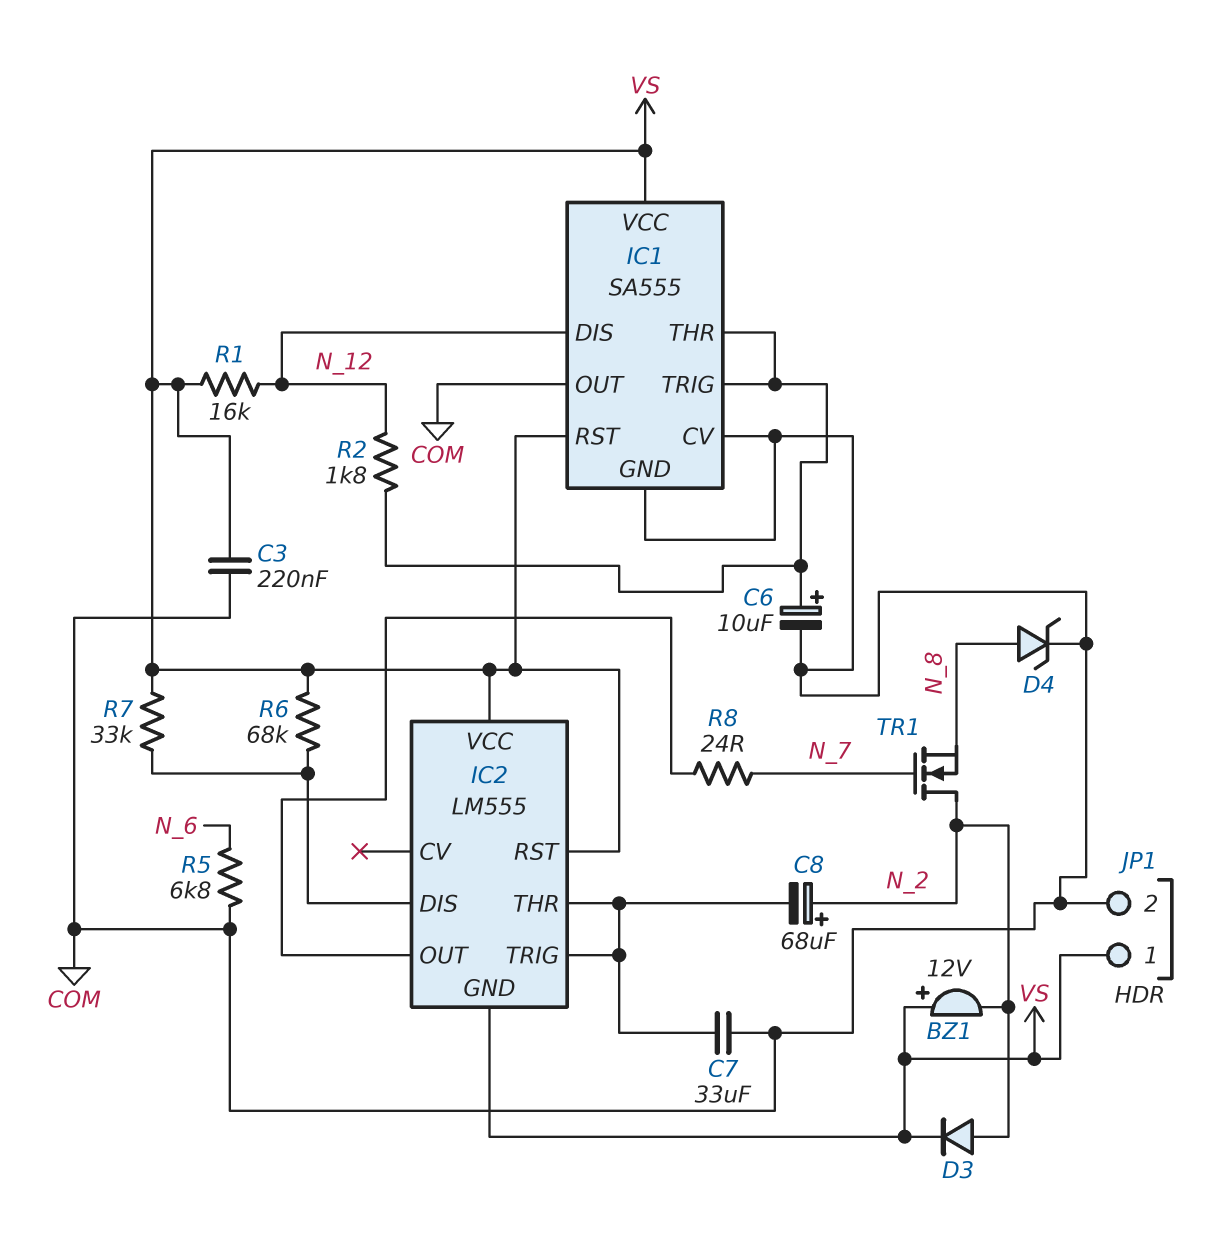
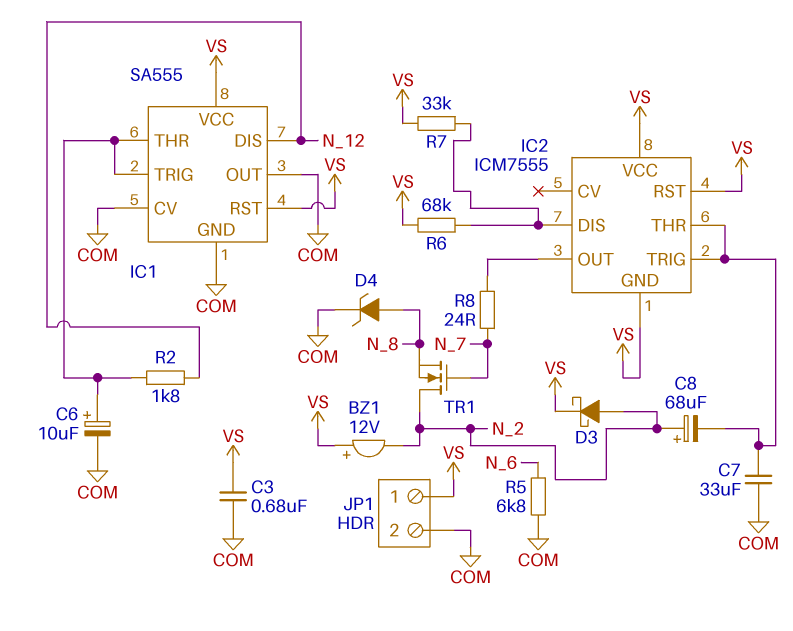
C3: 220nF (COM, VS) -> 680nF (COM, VS)
D3: diode (A N_2, K VS) -> schottky (A N_2, K VS)
IC2: LM555 -> ICM7555
R1: 16k (N_12, VS) -> none

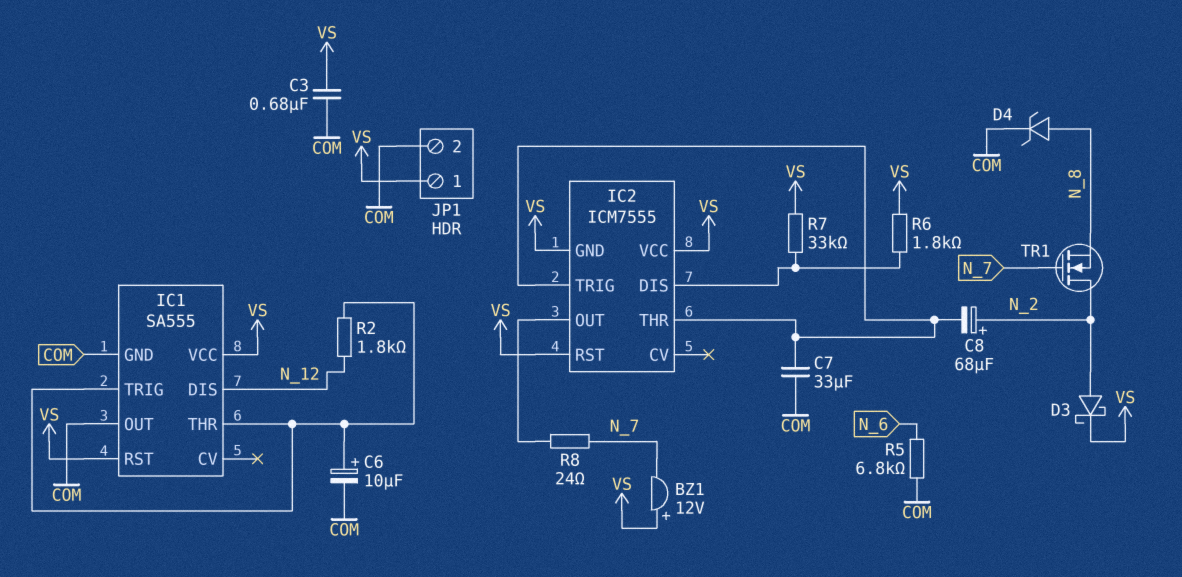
BZ1: buzzer 12V (plus VS, minus N_2) -> buzzer 12V (plus VS, minus N_7)
IC1 pin CV: COM -> none
R6: 68k (IC2/DIS, VS) -> 1.8k (IC2/DIS, VS)

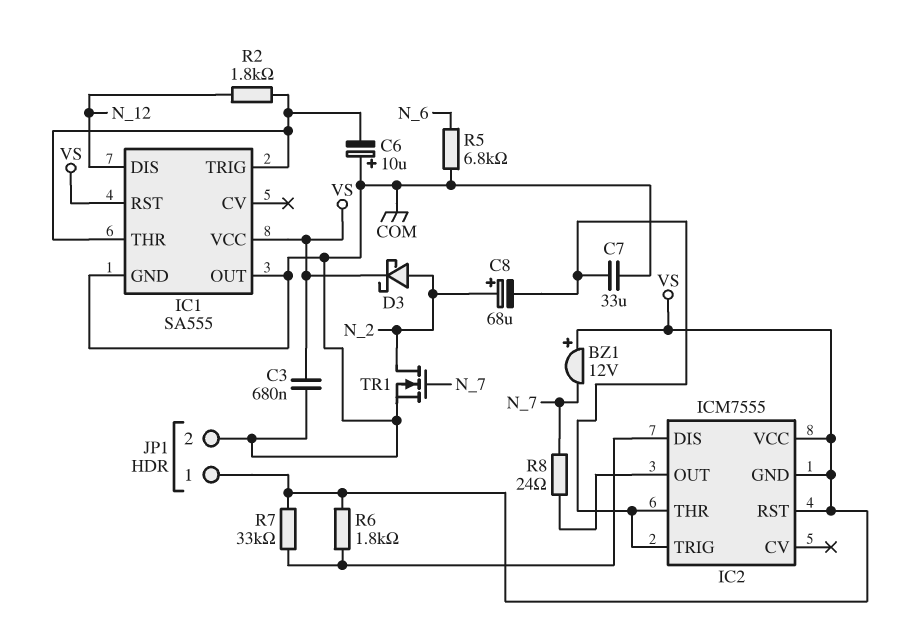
C6: 10uF (plus IC1/THR, minus COM) -> 10uF (plus COM, minus IC1/THR)
D4: zener (A N_8, K COM) -> none
TR1: NMOS (G N_7, D N_2, S N_8) -> NMOS (G N_7, D N_2, S COM)

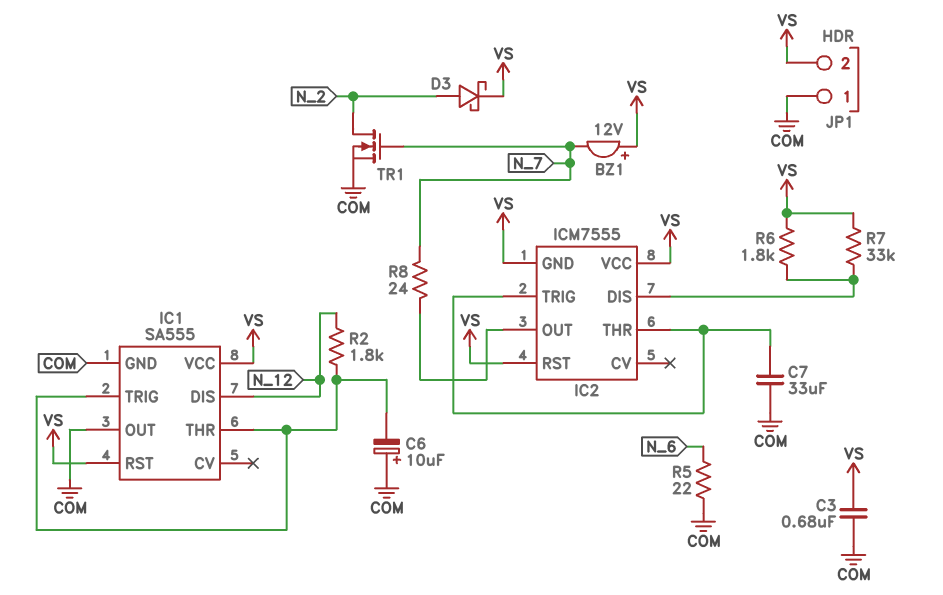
C8: 68uF (plus N_2, minus IC2/THR) -> none
JP1 pin 1: VS -> COM
JP1 pin 2: COM -> VS
R5: 6.8k (COM, N_6) -> 22 (COM, N_6)

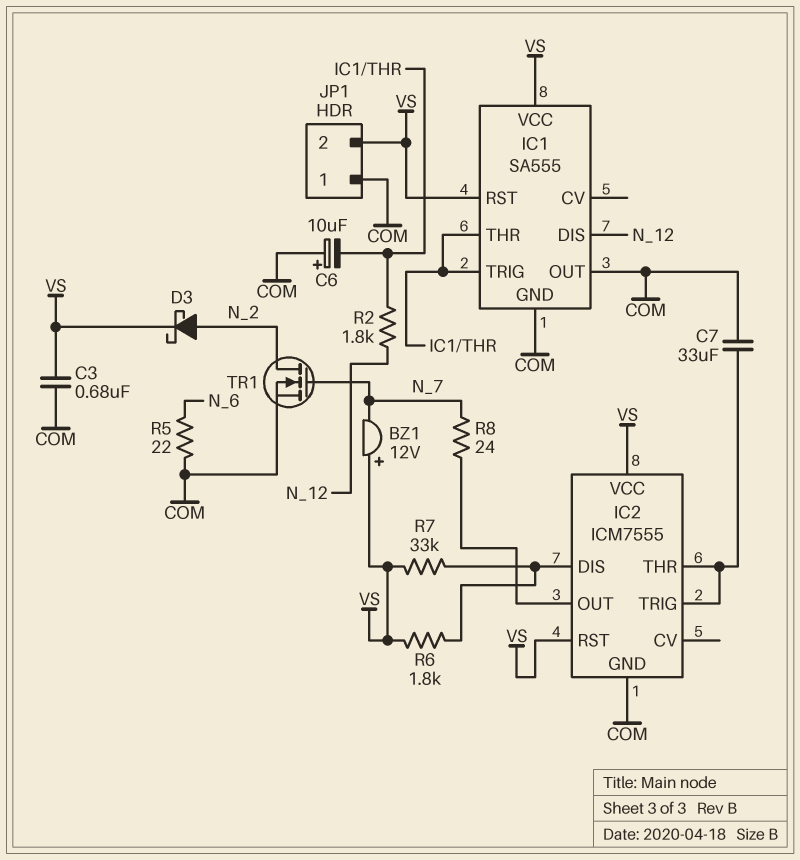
IC2 pin GND: VS -> COM

